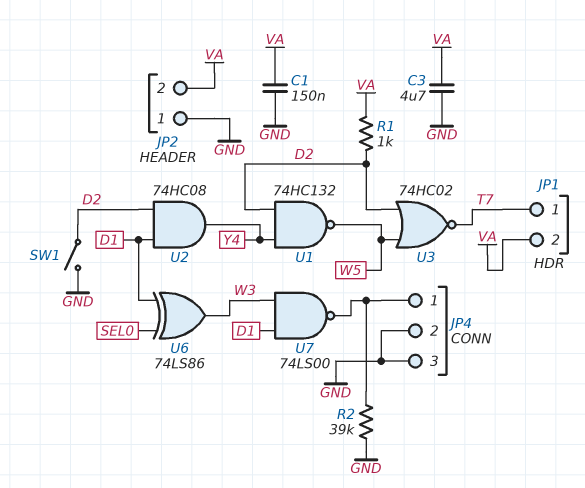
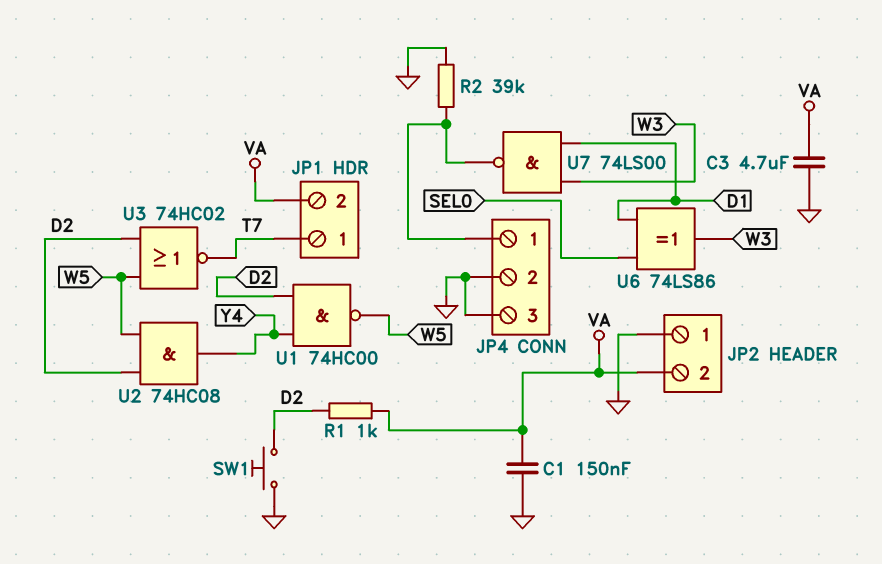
SW1: switch (D2, GND) -> button (D2, GND)
U1: NAND 74HC132 (in D2, in Y4, out W5) -> NAND 74HC00 (in D2, in Y4, out W5)
U2: AND 74HC08 (in D1, in D2, out Y4) -> AND 74HC08 (in D2, in W5, out Y4)

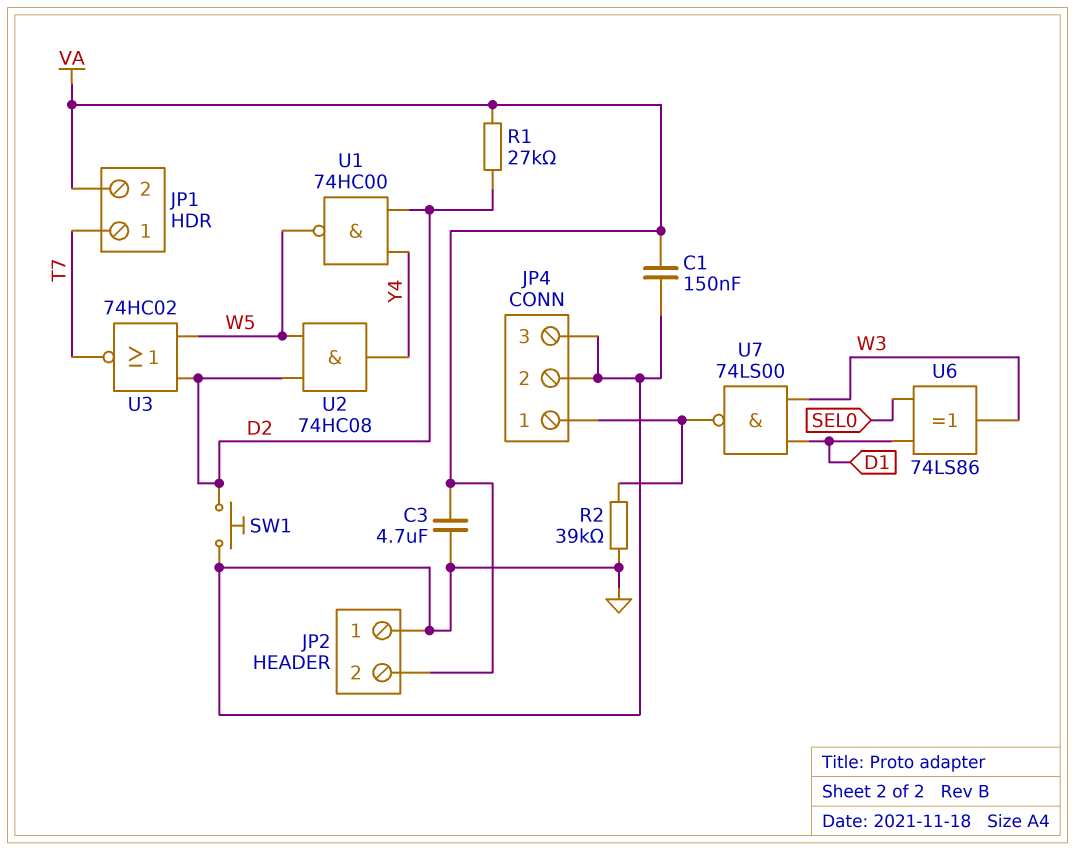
R1: 1k (D2, VA) -> 27k (D2, VA)

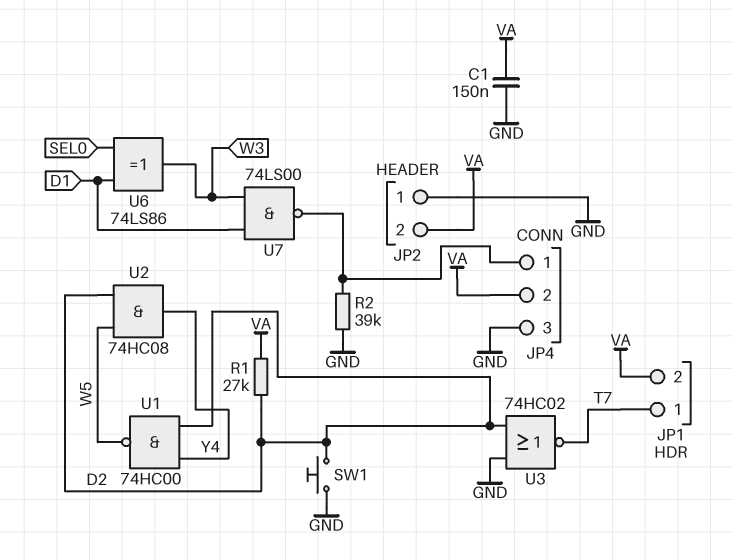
C3: 4.7uF (GND, VA) -> none
JP4 pin 2: GND -> VA
U3: NOR 74HC02 (in D2, in W5, out T7) -> NOR 74HC02 (in D2, in GND, out T7)

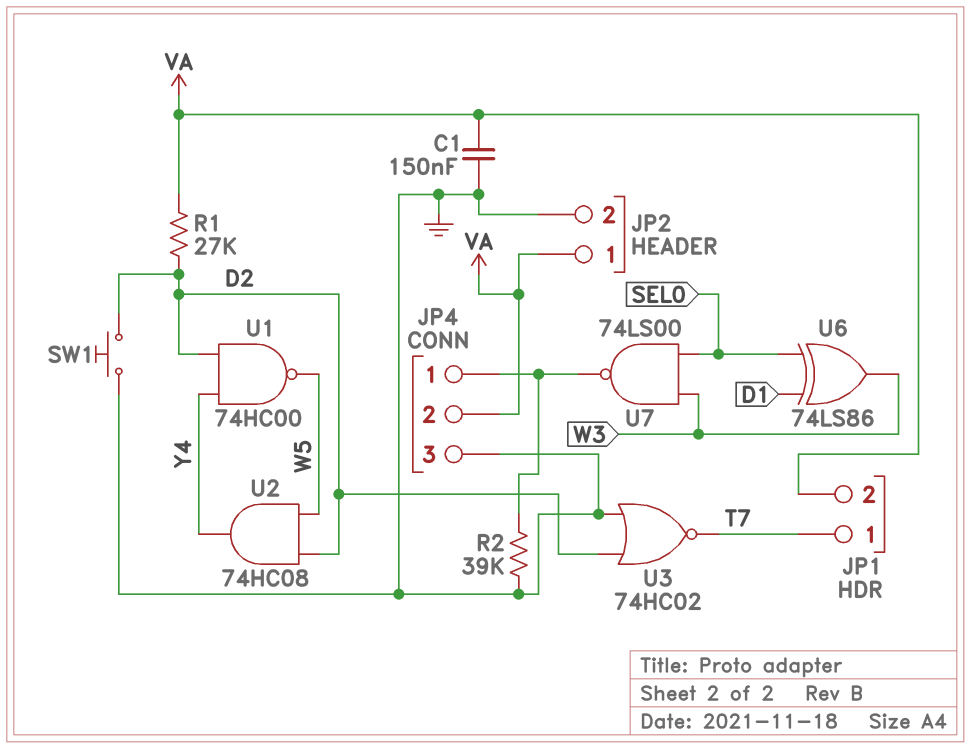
JP2 pin 1: GND -> VA
JP2 pin 2: VA -> GND
U7: NAND 74LS00 (in D1, in W3, out JP4/1) -> NAND 74LS00 (in SEL0, in W3, out JP4/1)

